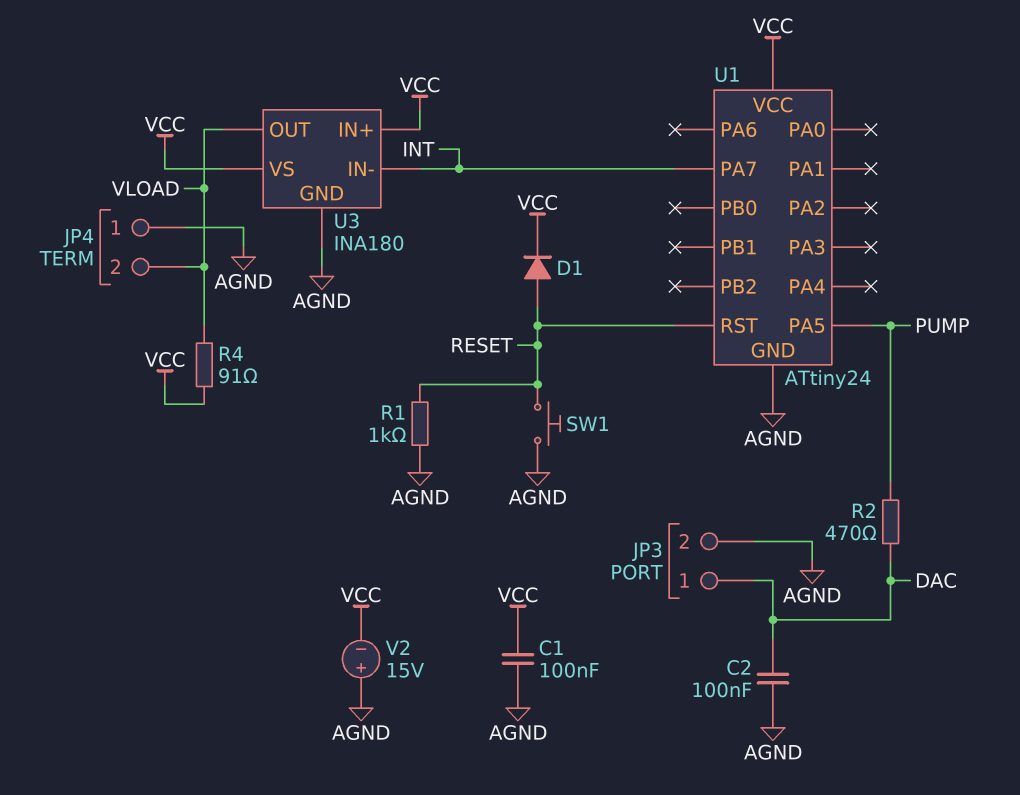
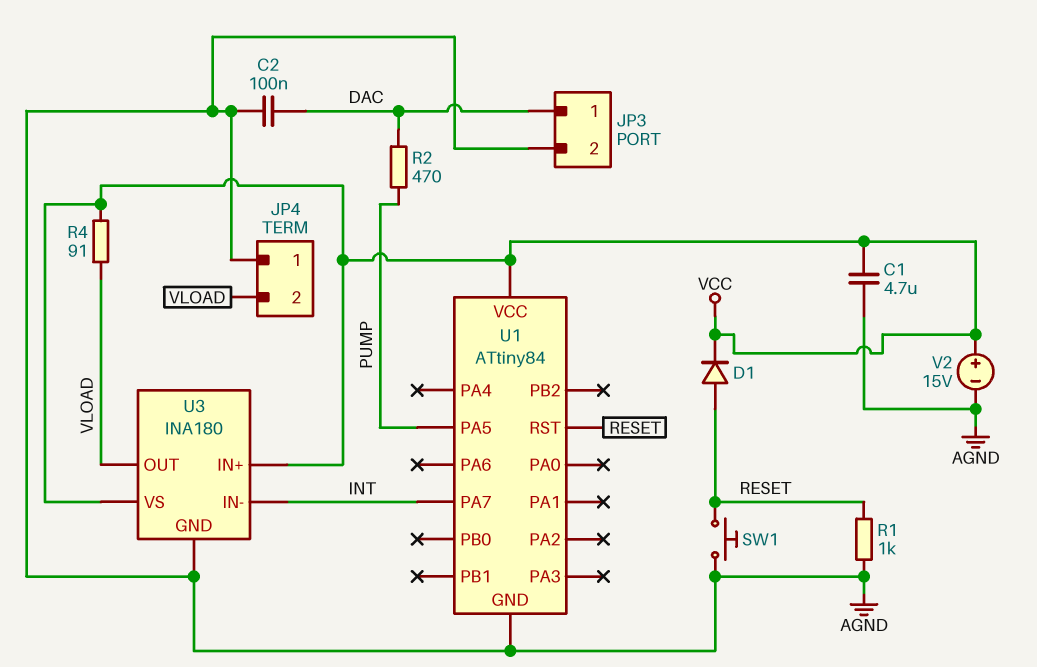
C1: 100nF (AGND, VCC) -> 4.7uF (AGND, VCC)
U1: ATtiny24 -> ATtiny84
V2: 15V (plus AGND, minus VCC) -> 15V (plus VCC, minus AGND)

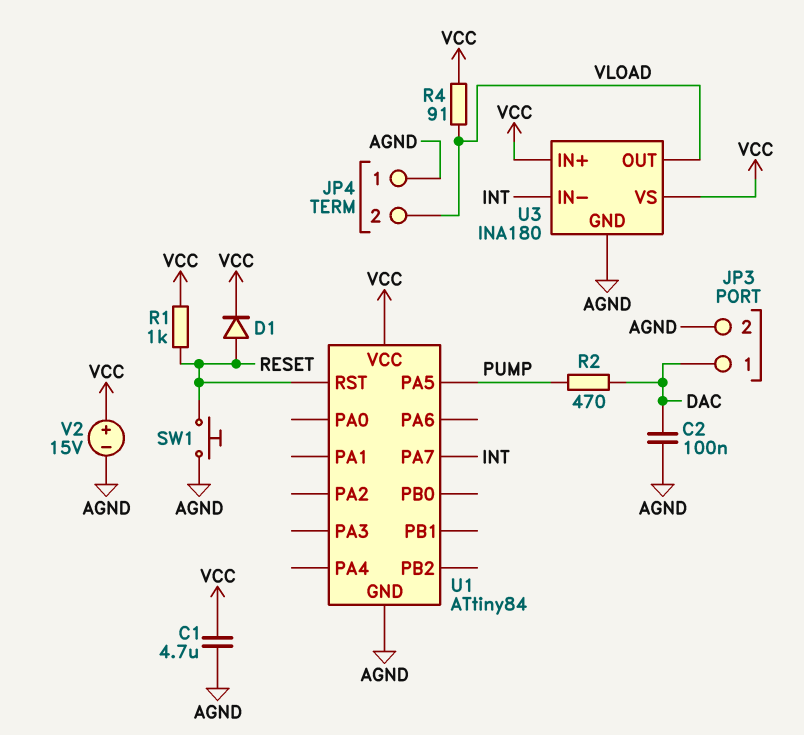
R1: 1k (AGND, RESET) -> 1k (RESET, VCC)

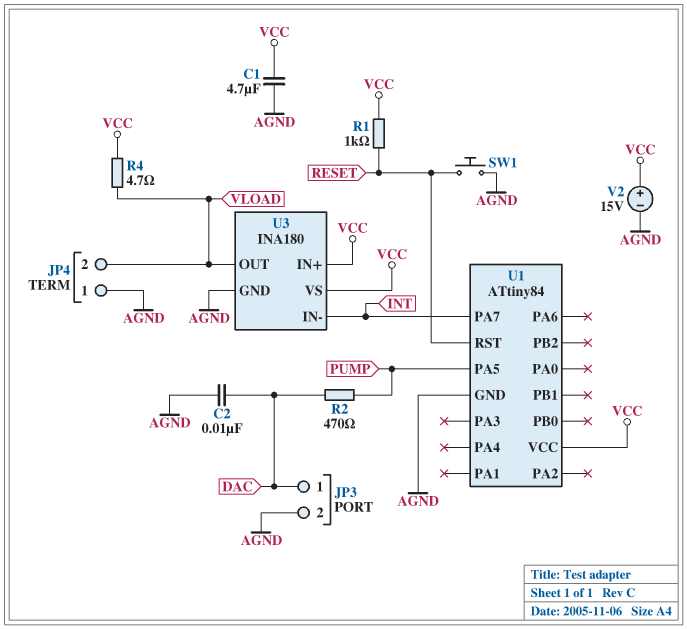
C2: 100nF (AGND, DAC) -> 10nF (AGND, DAC)
D1: diode (A RESET, K VCC) -> none
R4: 91 (VCC, VLOAD) -> 4.7 (VCC, VLOAD)

